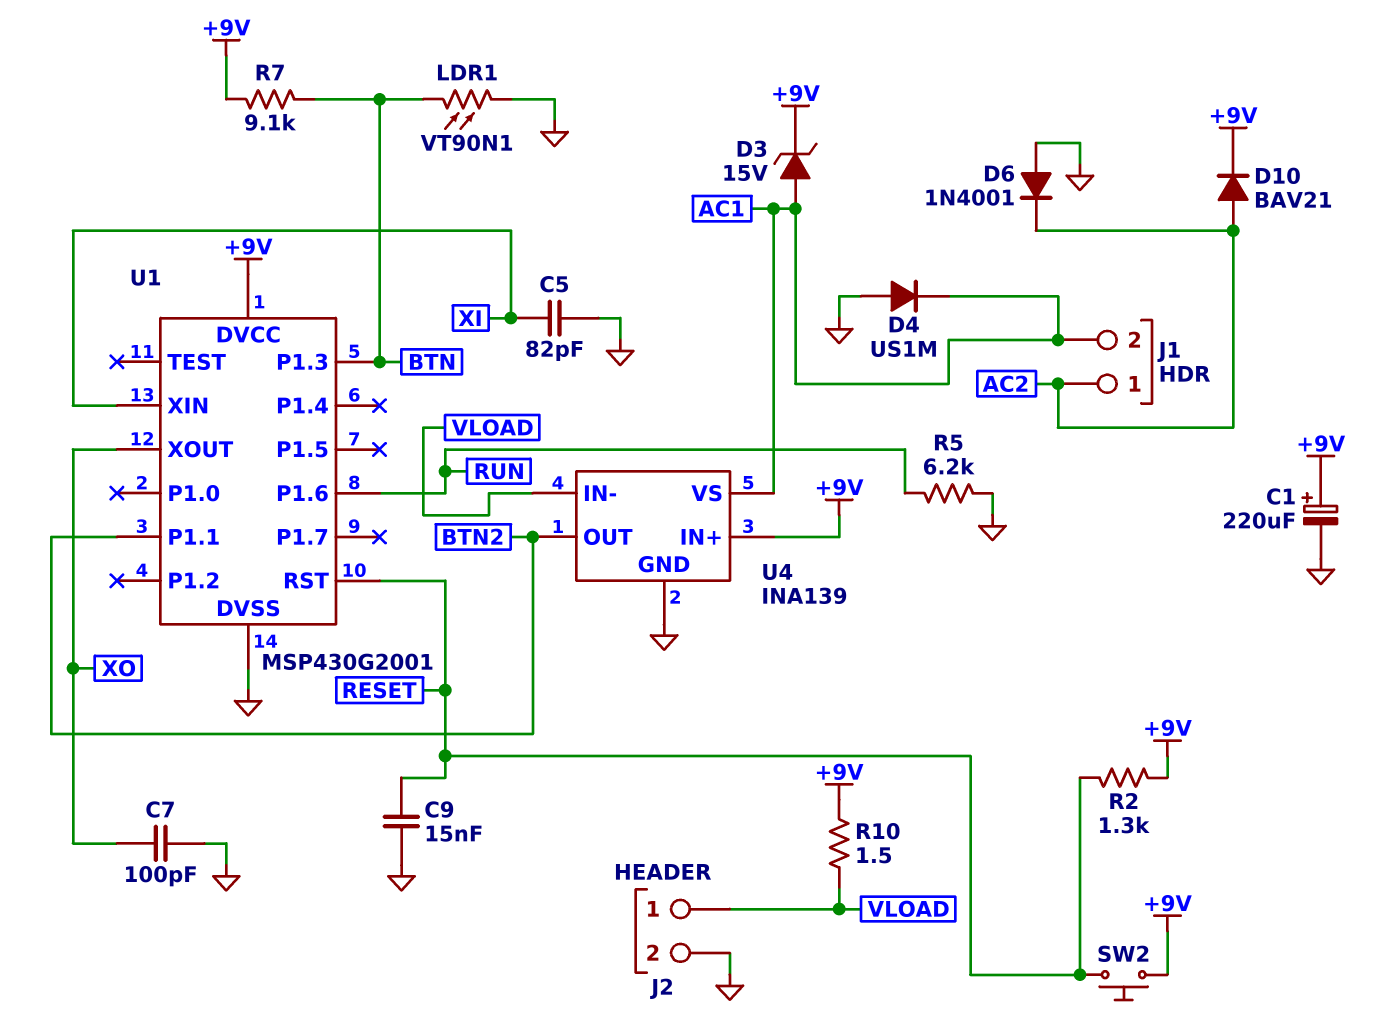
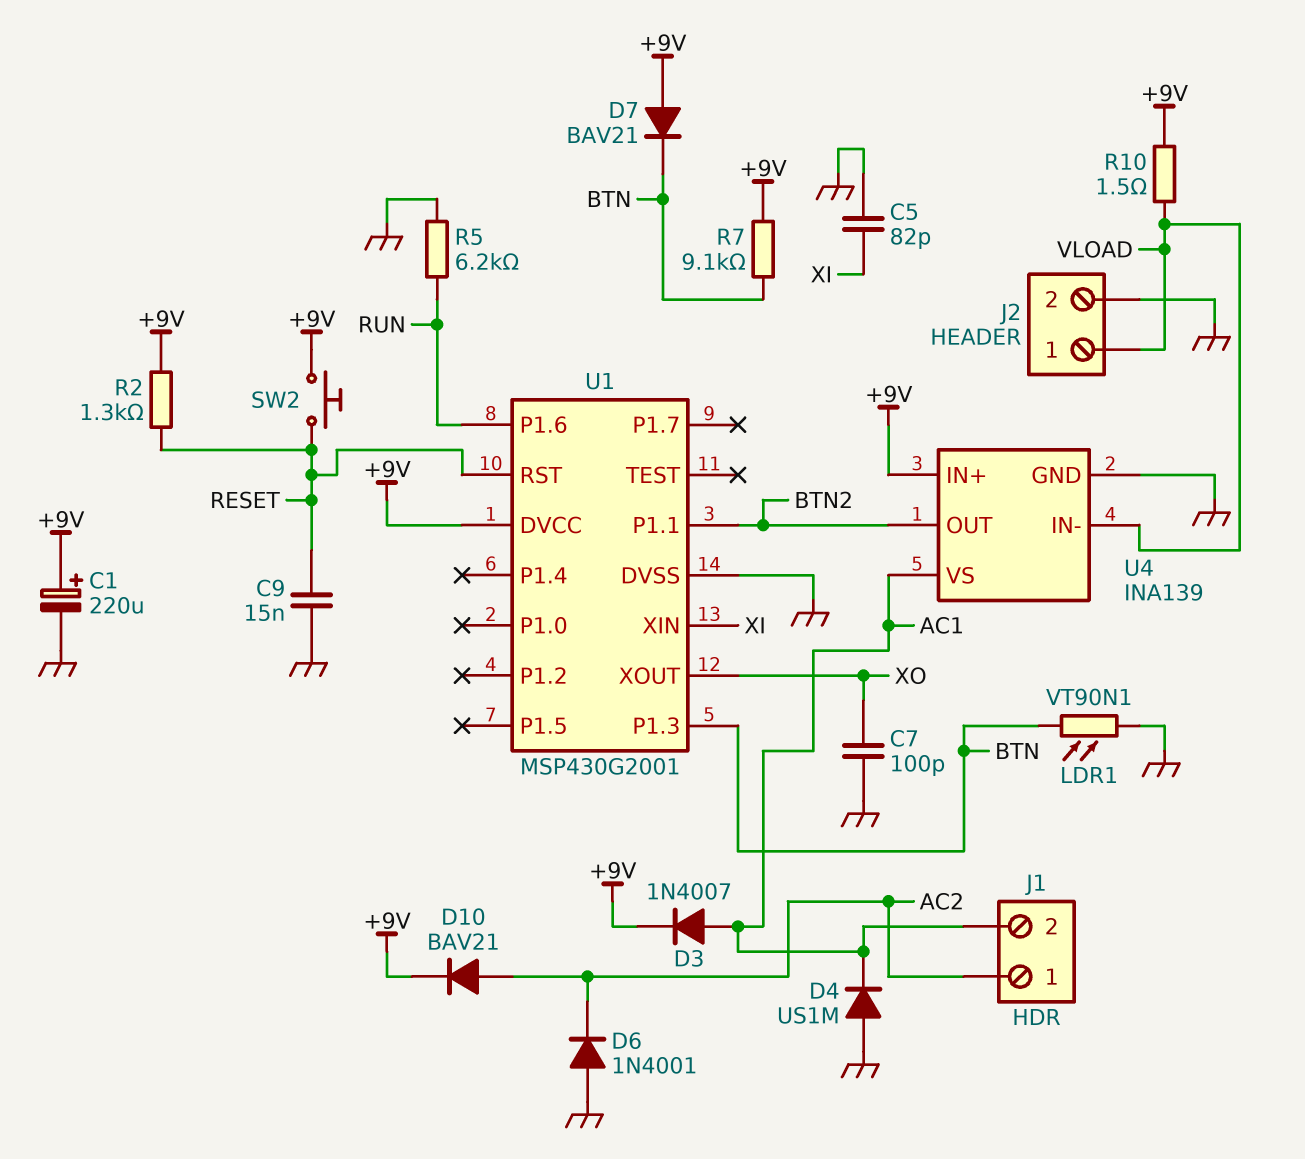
D3: zener 15V (A AC1, K +9V) -> diode 1N4007 (A AC1, K +9V)
D7: none -> diode BAV21 (A +9V, K BTN)

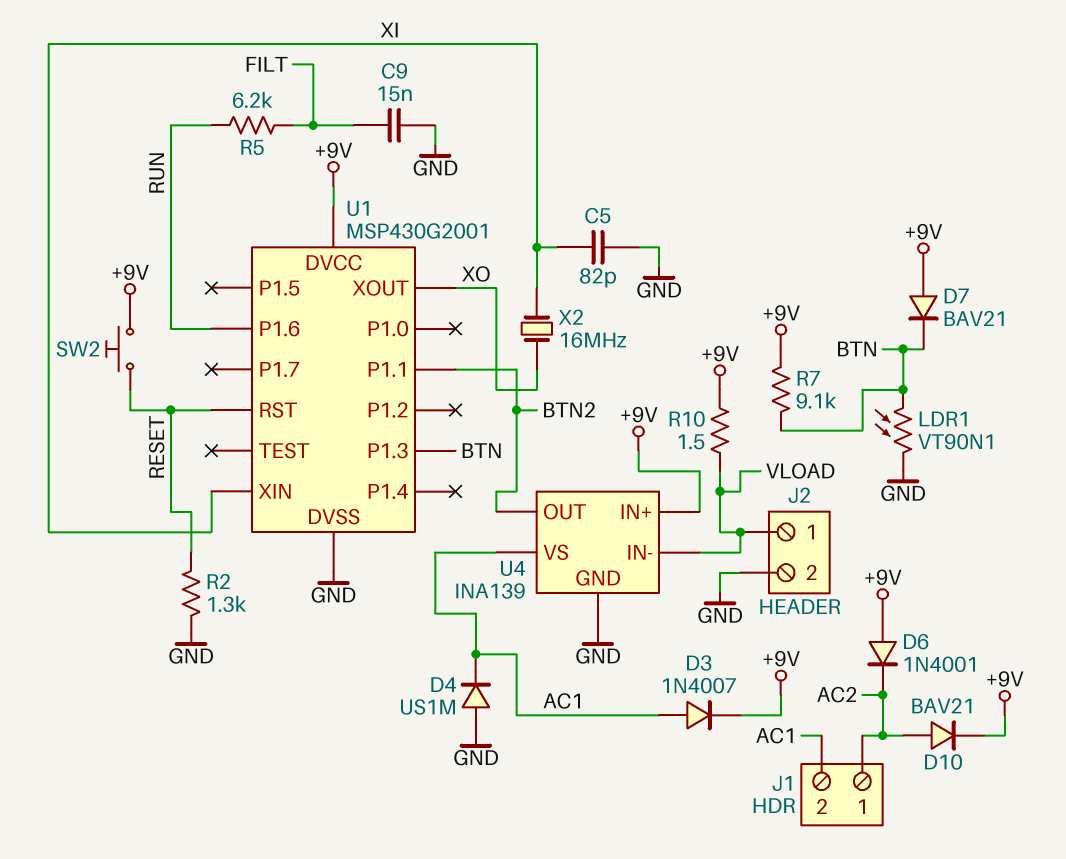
C1: 220uF (plus +9V, minus GND) -> none
C7: 100pF (GND, XO) -> none
C9: 15nF (GND, RESET) -> 15nF (FILT, GND)
D6: diode 1N4001 (A GND, K AC2) -> diode 1N4001 (A +9V, K AC2)
R2: 1.3k (+9V, RESET) -> 1.3k (GND, RESET)
R5: 6.2k (GND, RUN) -> 6.2k (FILT, RUN)
X2: none -> 16MHz (XI, XO)

